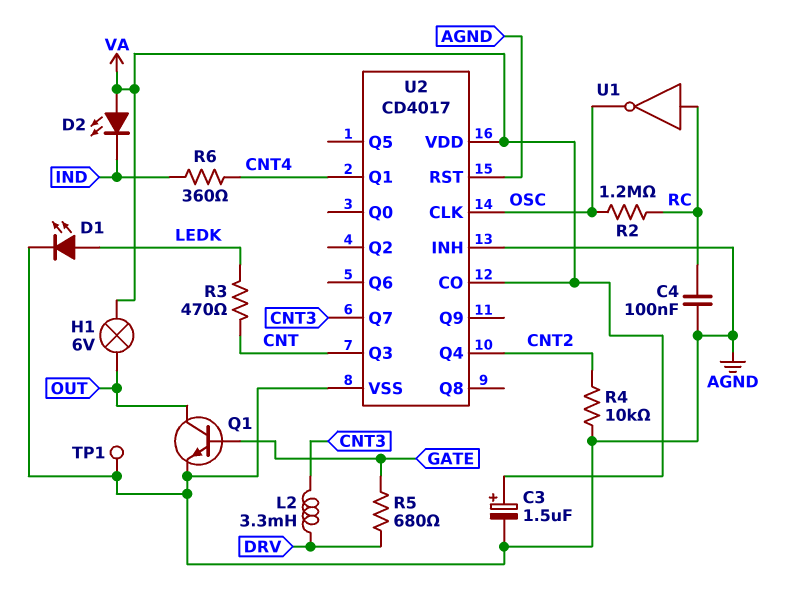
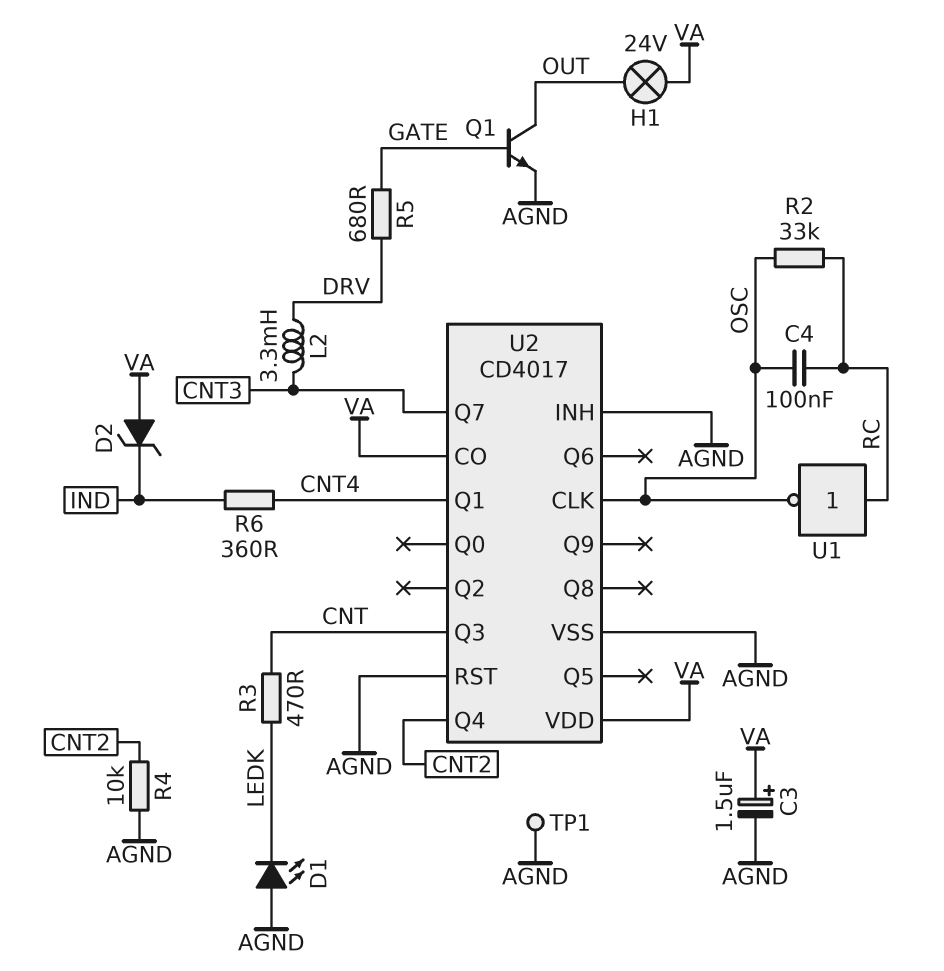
C4: 100nF (AGND, RC) -> 100nF (OSC, RC)
D1: LED (A LEDK, K AGND) -> LED (A AGND, K LEDK)
D2: LED (A VA, K IND) -> zener (A VA, K IND)
H1: lamp 6V (OUT, VA) -> lamp 24V (OUT, VA)
R2: 1.2M (OSC, RC) -> 33k (OSC, RC)

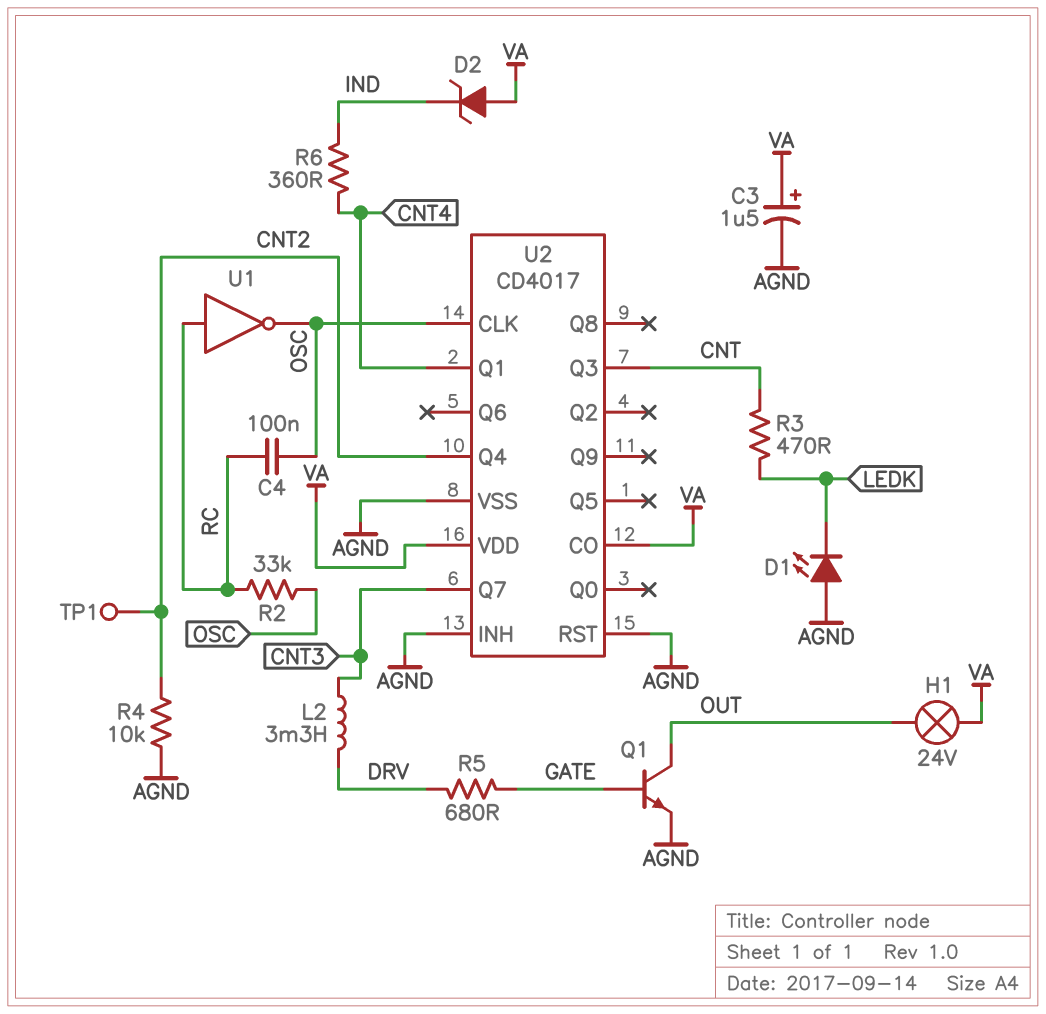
TP1: test point (AGND) -> test point (CNT2)

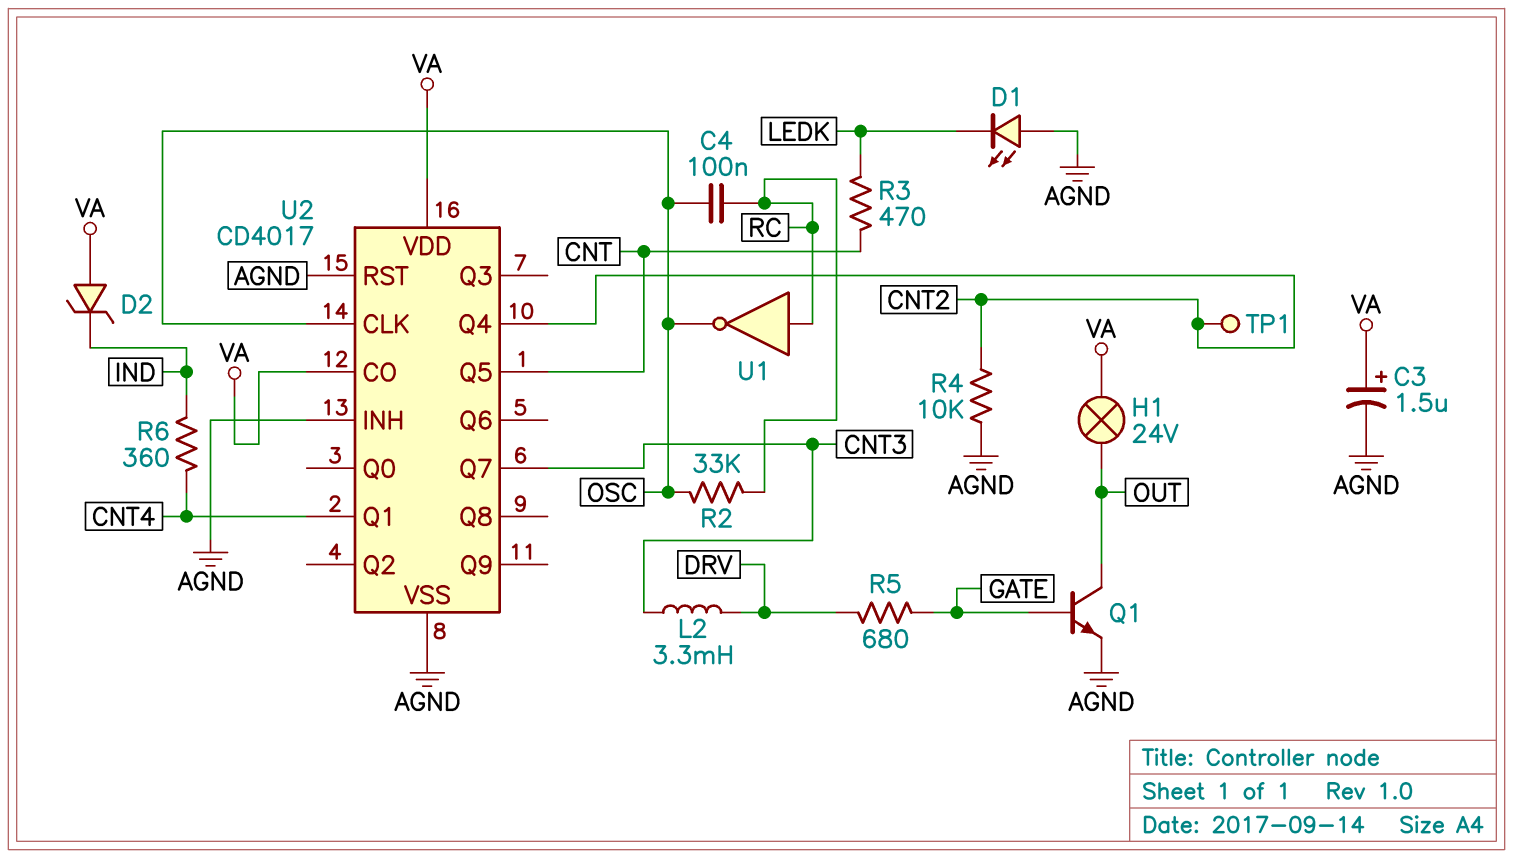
U2 pin Q3: CNT -> none
U2 pin Q5: none -> CNT

